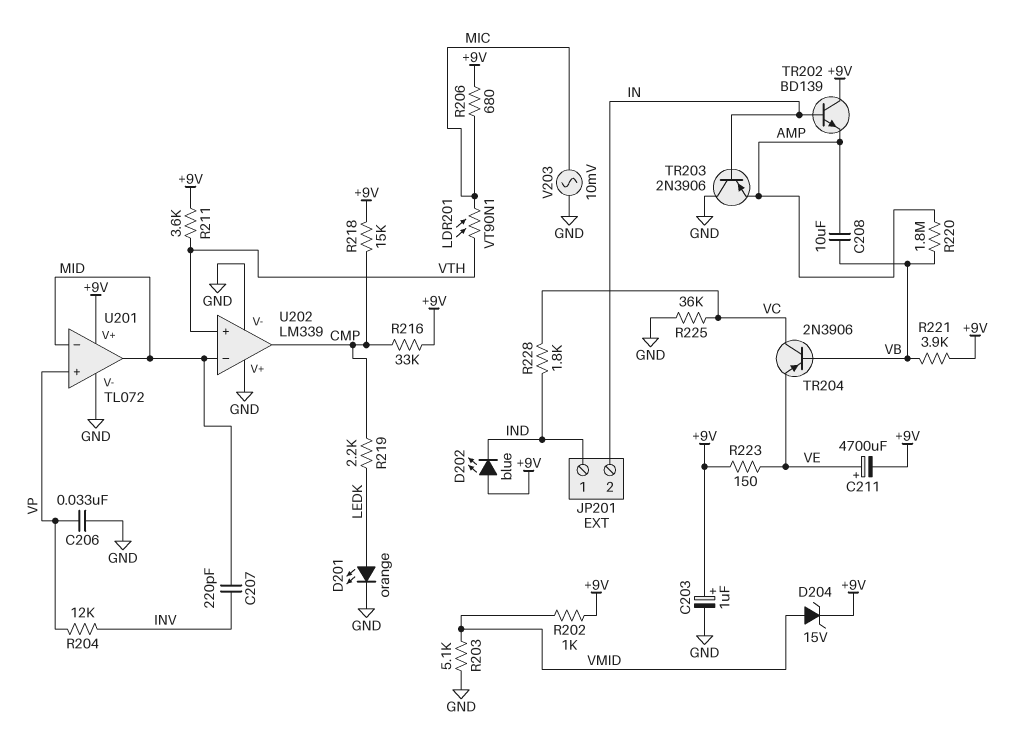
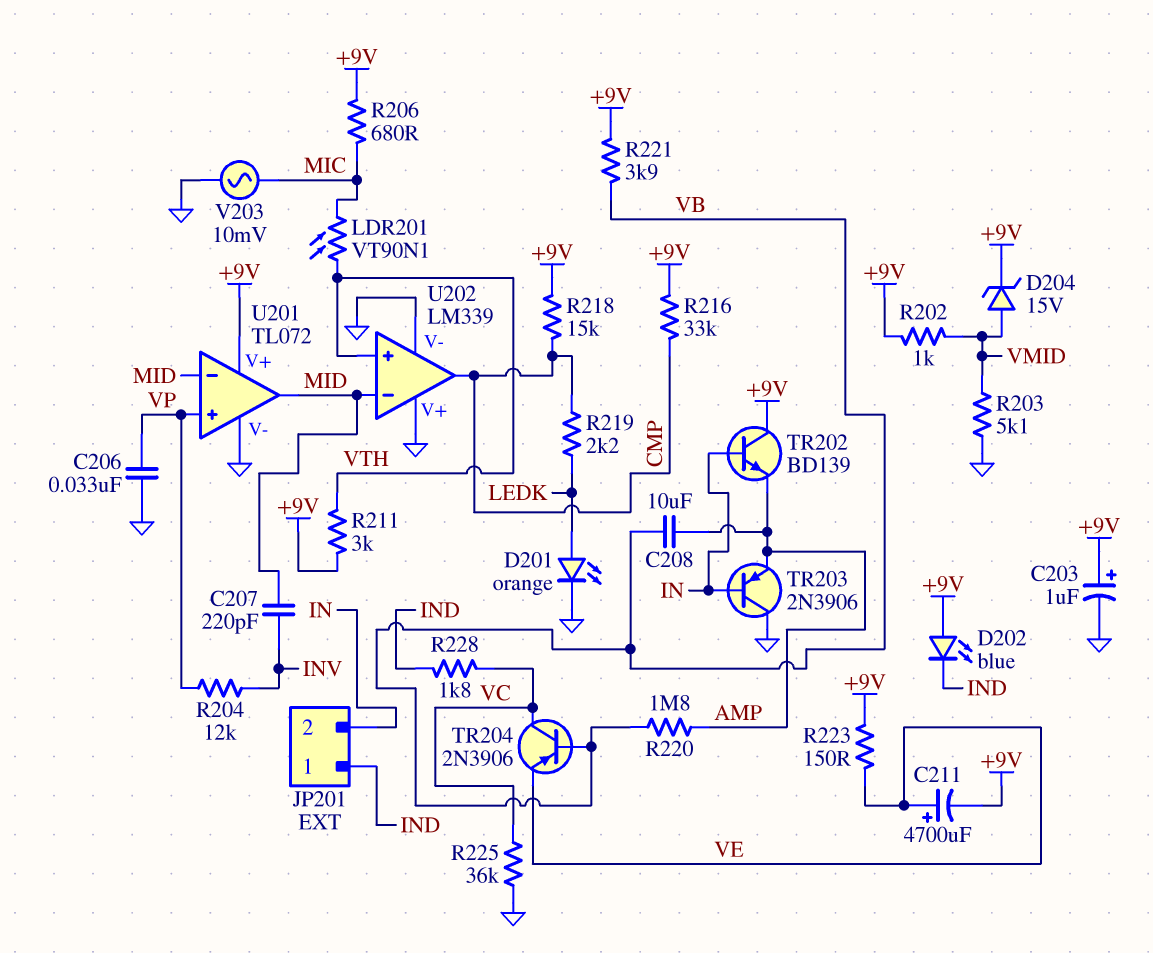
R211: 3.6k (+9V, VTH) -> 3k (+9V, VTH)

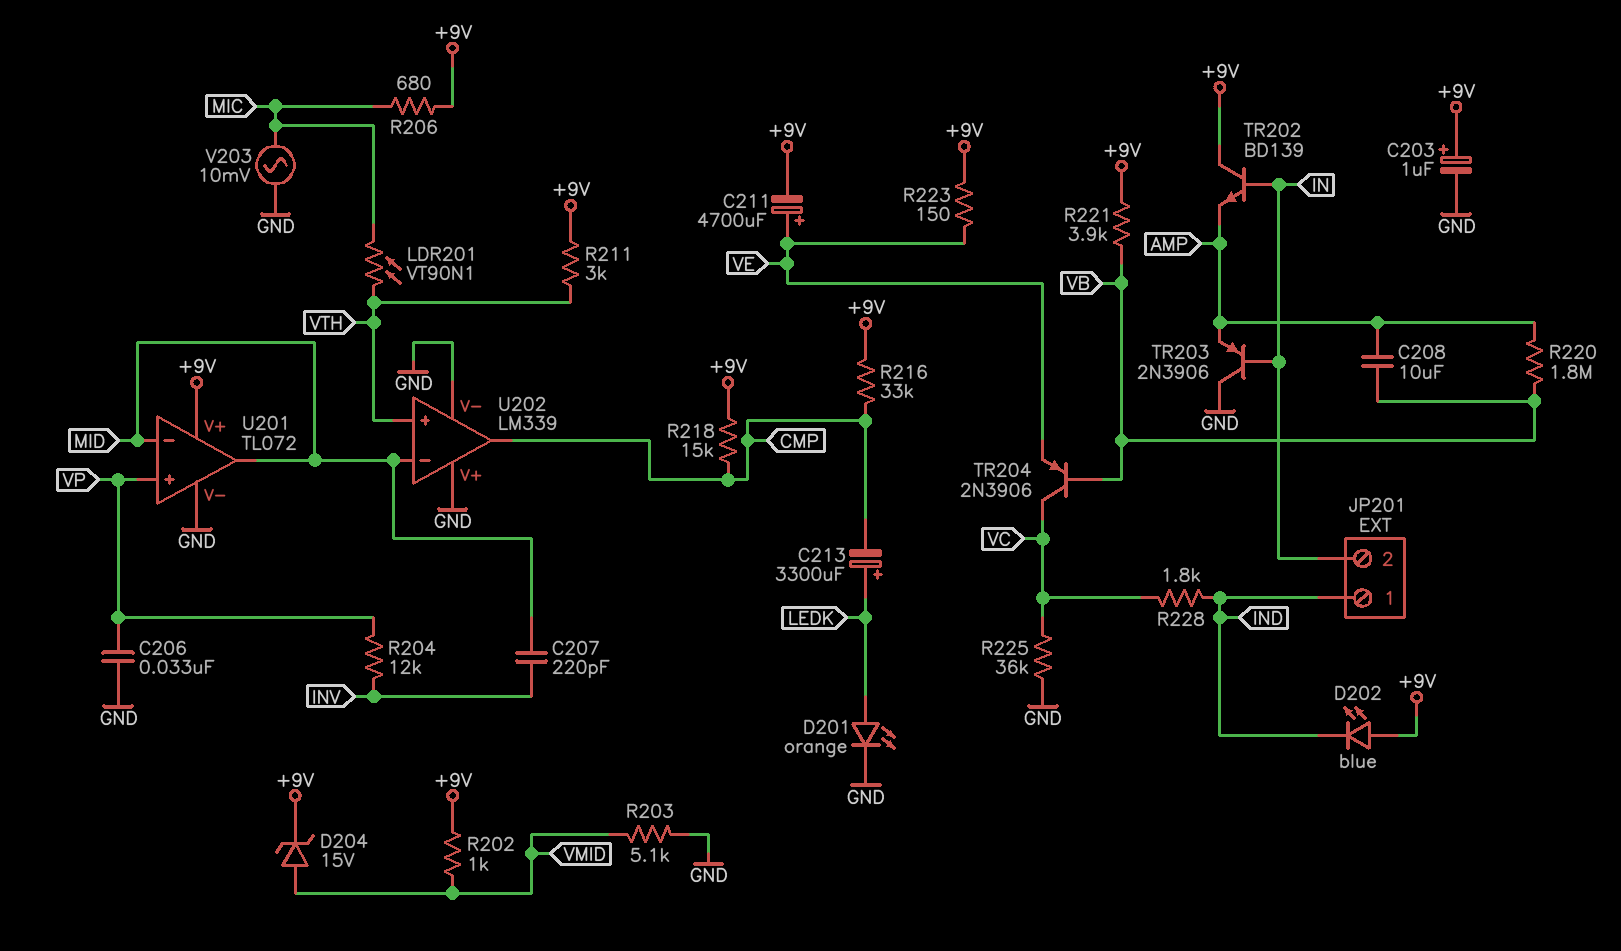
C213: none -> 3300uF (plus LEDK, minus CMP)
R219: 2.2k (CMP, LEDK) -> none

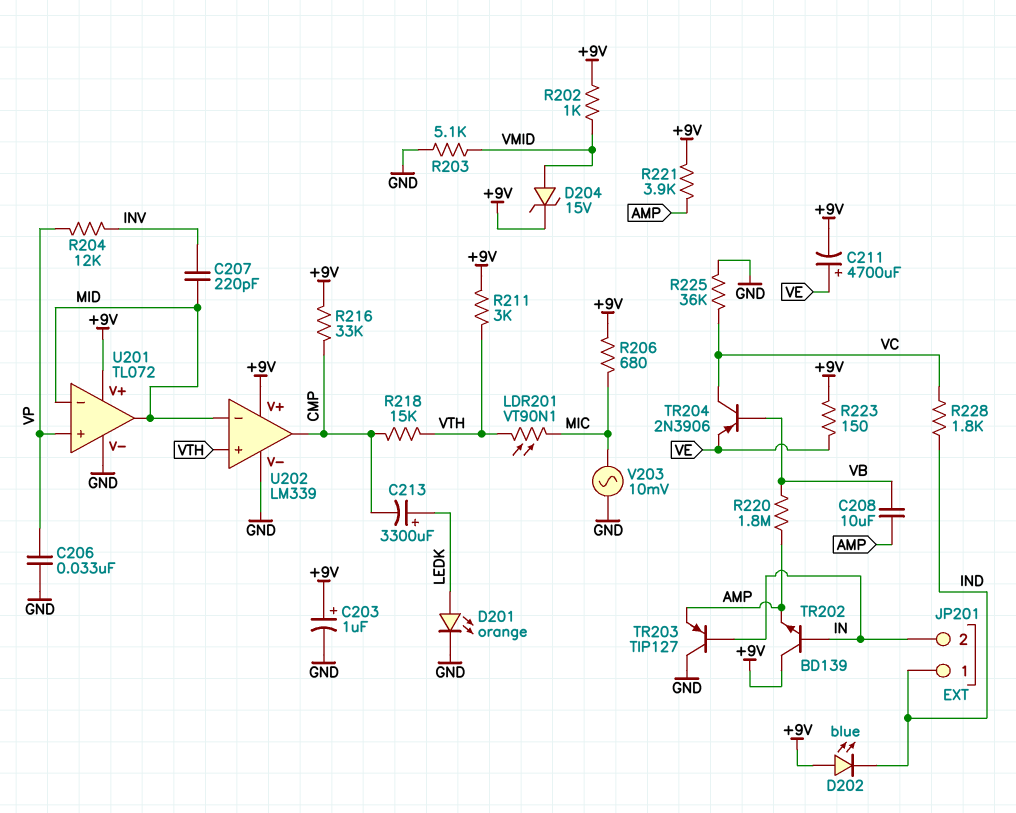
R218: 15k (+9V, CMP) -> 15k (CMP, VTH)
R221: 3.9k (+9V, VB) -> 3.9k (+9V, AMP)
TR203: PNP 2N3906 (B IN, C GND, E AMP) -> PNP TIP127 (B IN, C GND, E AMP)
U202 pin V+: GND -> +9V

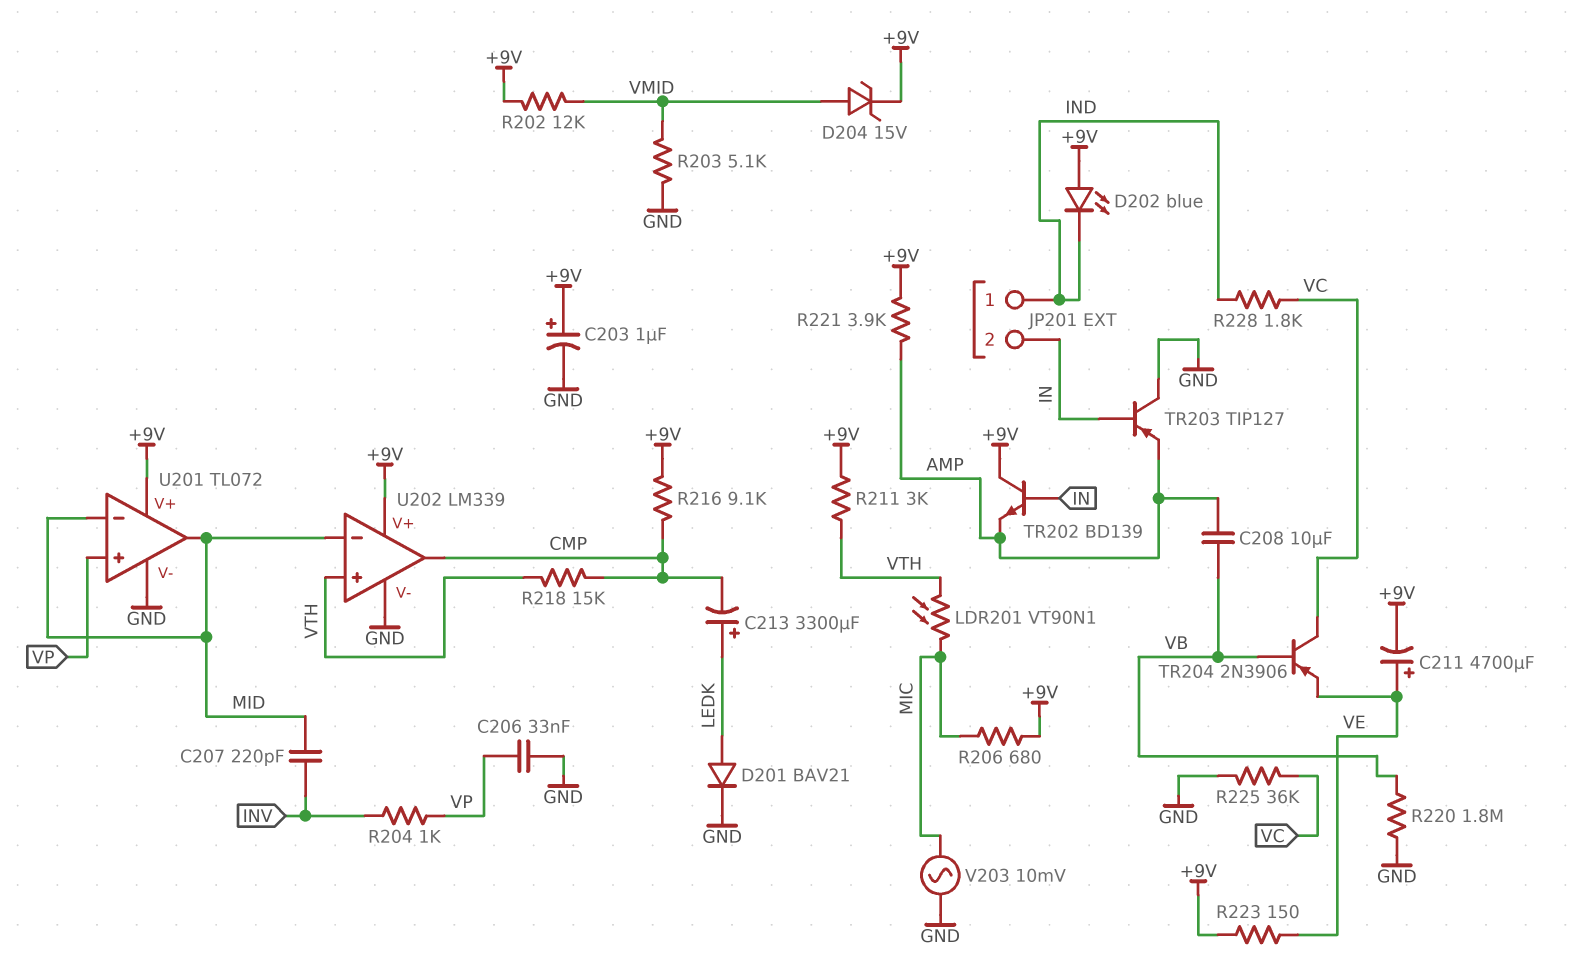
D201: LED orange (A LEDK, K GND) -> diode BAV21 (A LEDK, K GND)
R202: 1k (+9V, VMID) -> 12k (+9V, VMID)
R204: 12k (INV, VP) -> 1k (INV, VP)
R216: 33k (+9V, CMP) -> 9.1k (+9V, CMP)
R220: 1.8M (AMP, VB) -> 1.8M (GND, VB)

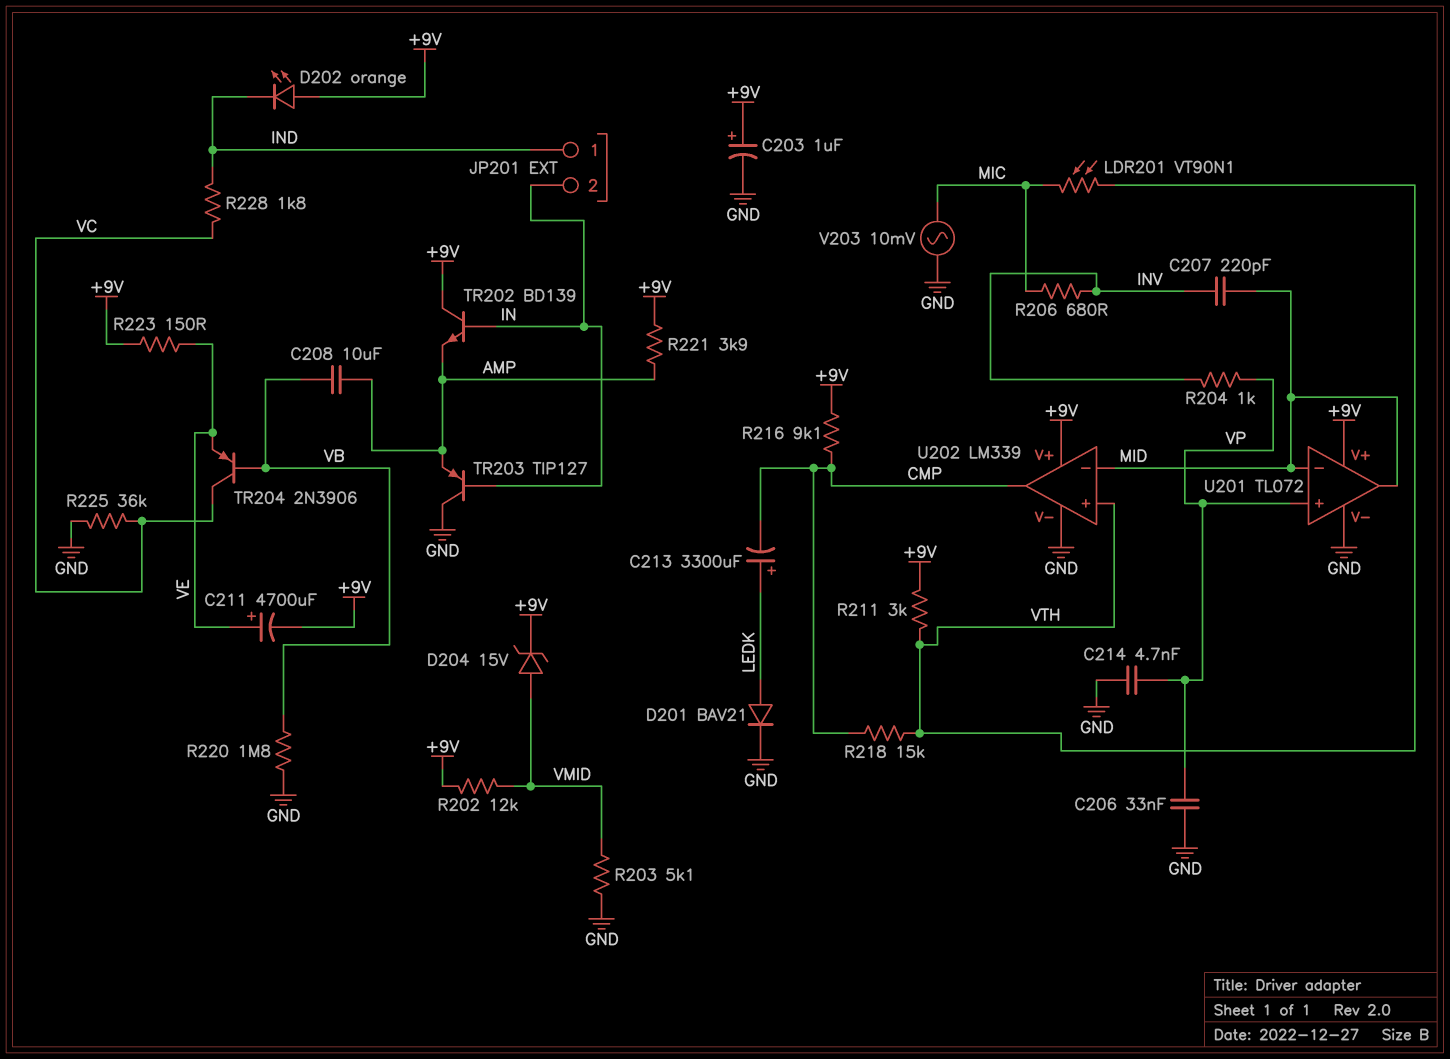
C214: none -> 4.7nF (GND, VP)
D202: LED blue (A +9V, K IND) -> LED orange (A +9V, K IND)
R206: 680 (+9V, MIC) -> 680 (INV, MIC)

